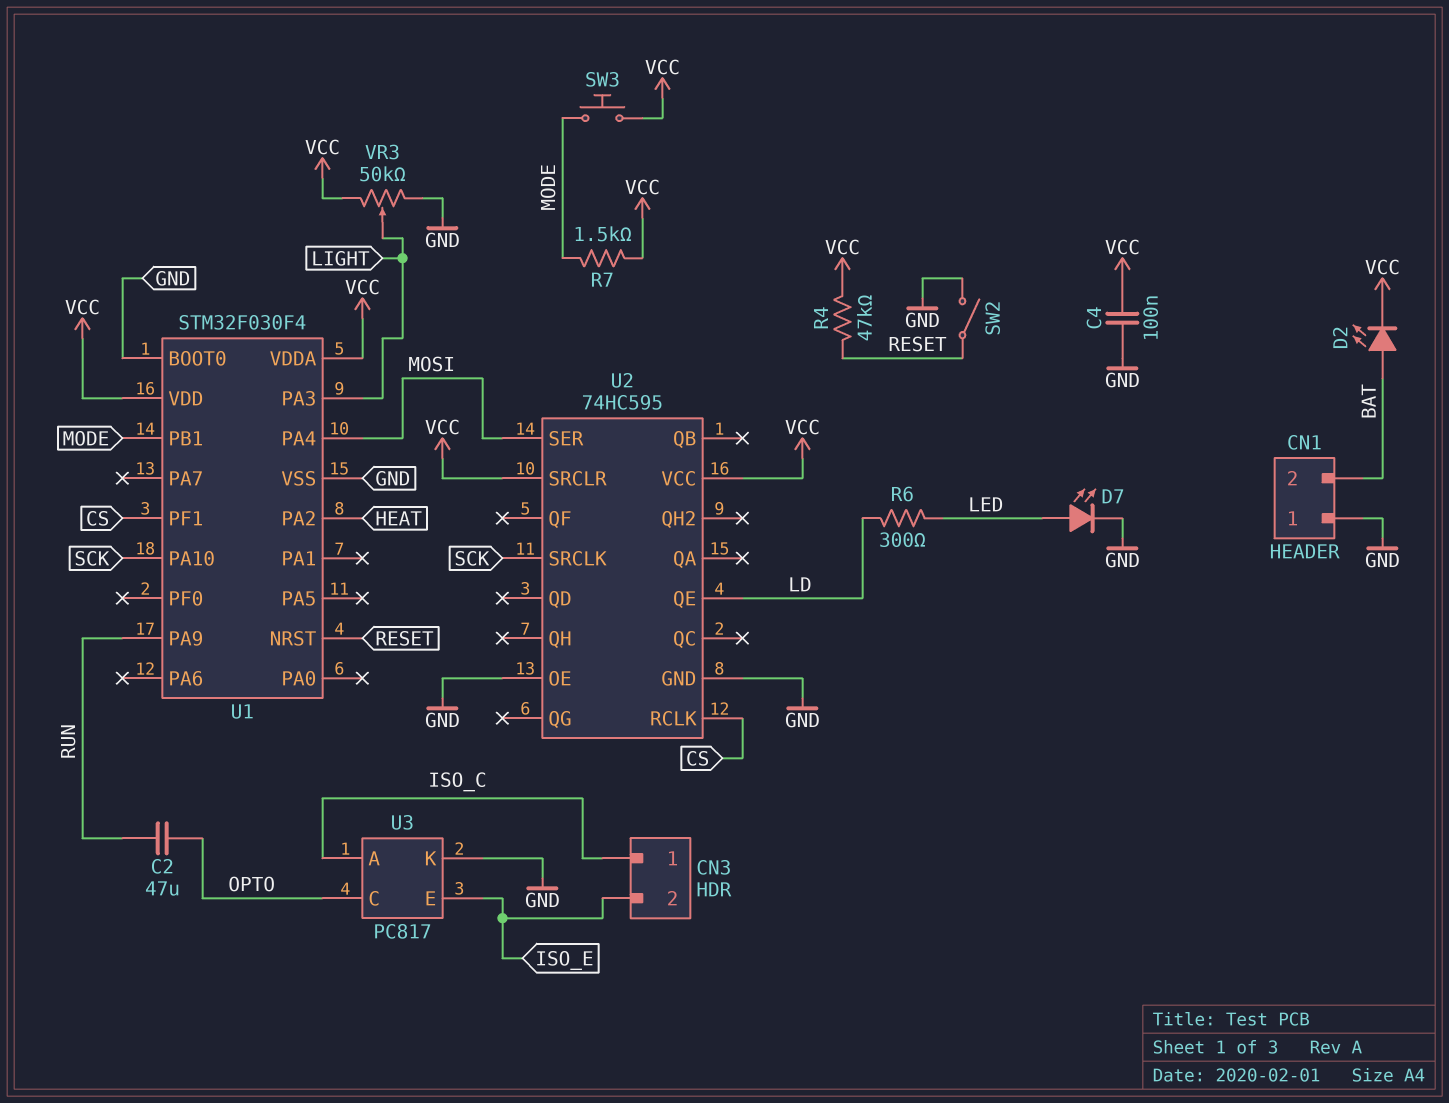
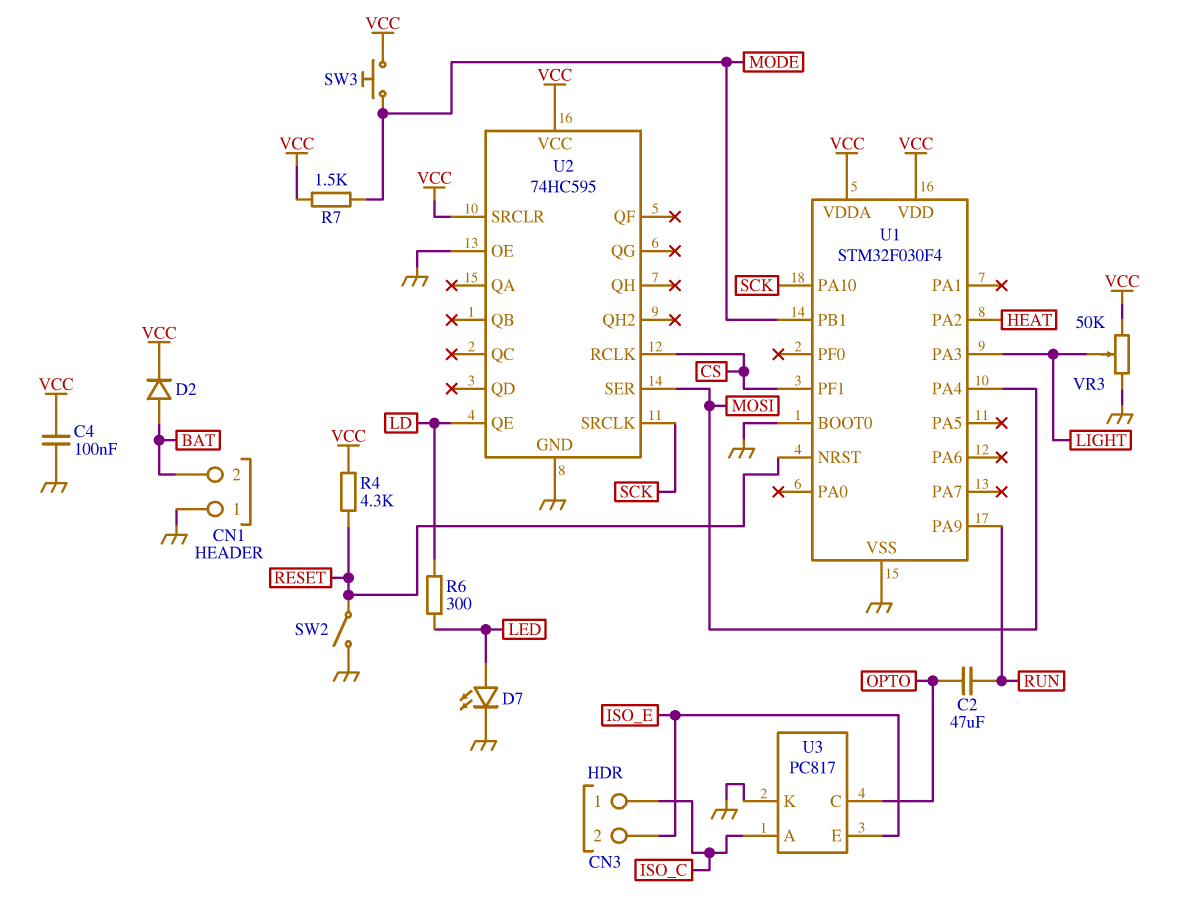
D2: LED (A BAT, K VCC) -> diode (A BAT, K VCC)
R4: 47k (RESET, VCC) -> 4.3k (RESET, VCC)

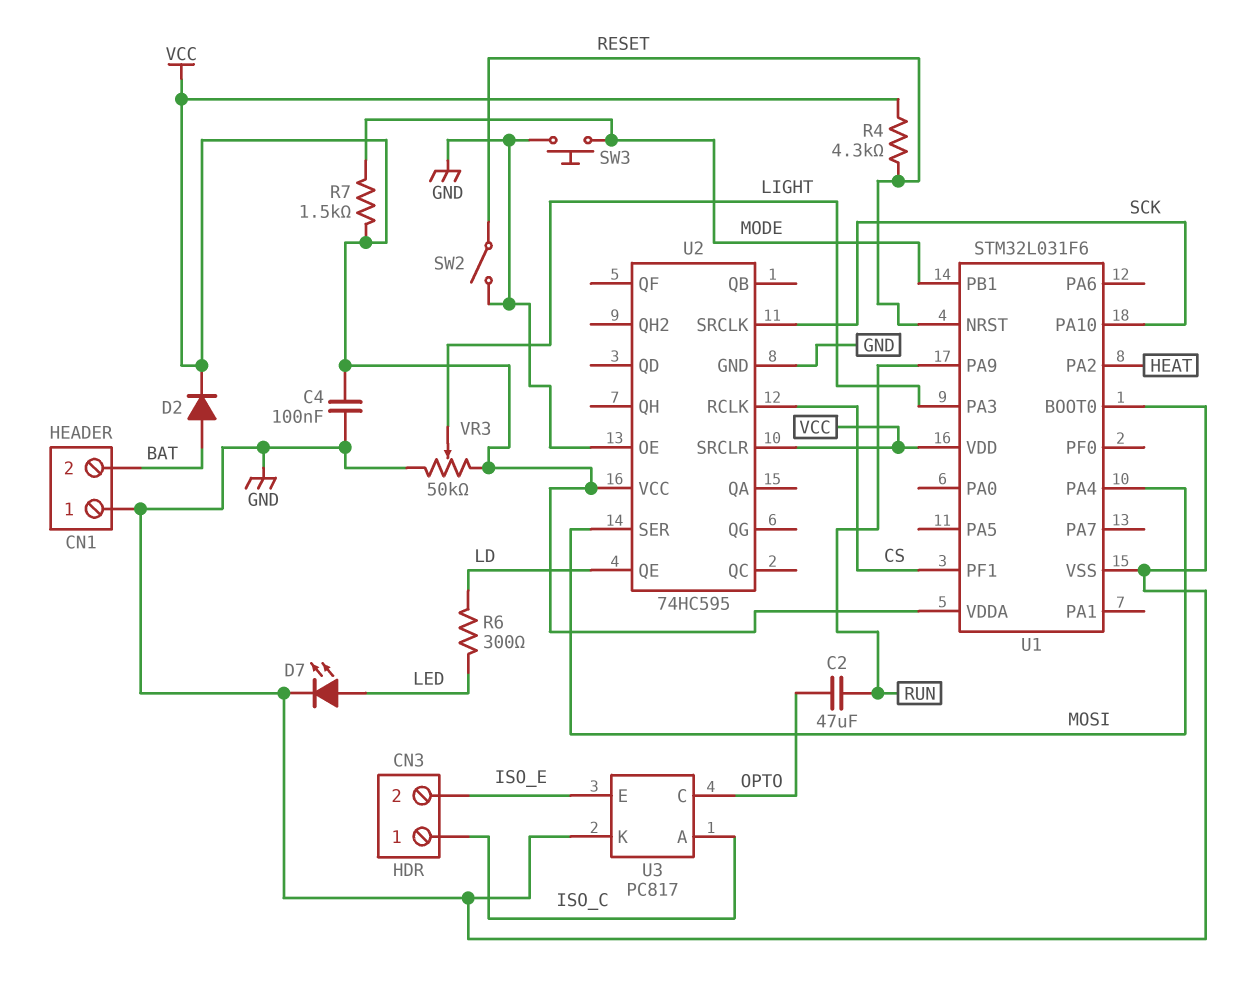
SW3: button (MODE, VCC) -> button (GND, MODE)
U1: STM32F030F4 -> STM32L031F6

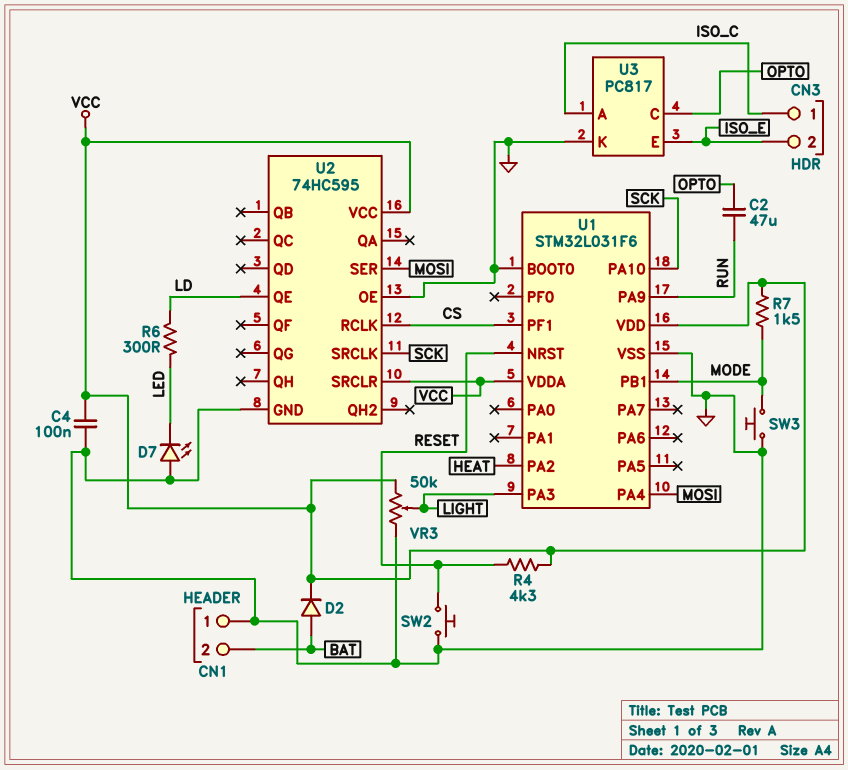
D7: LED (A LED, K GND) -> LED (A GND, K LED)
SW2: switch (GND, RESET) -> button (GND, RESET)

